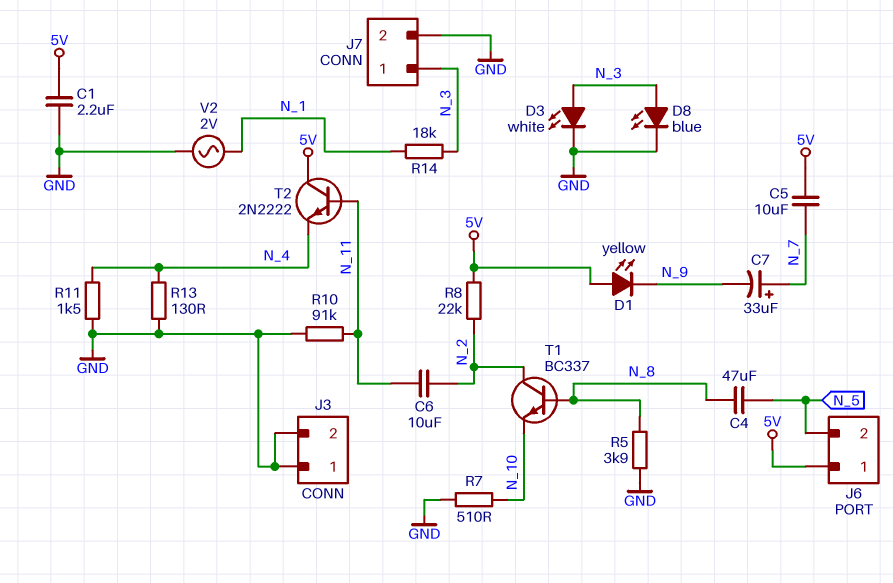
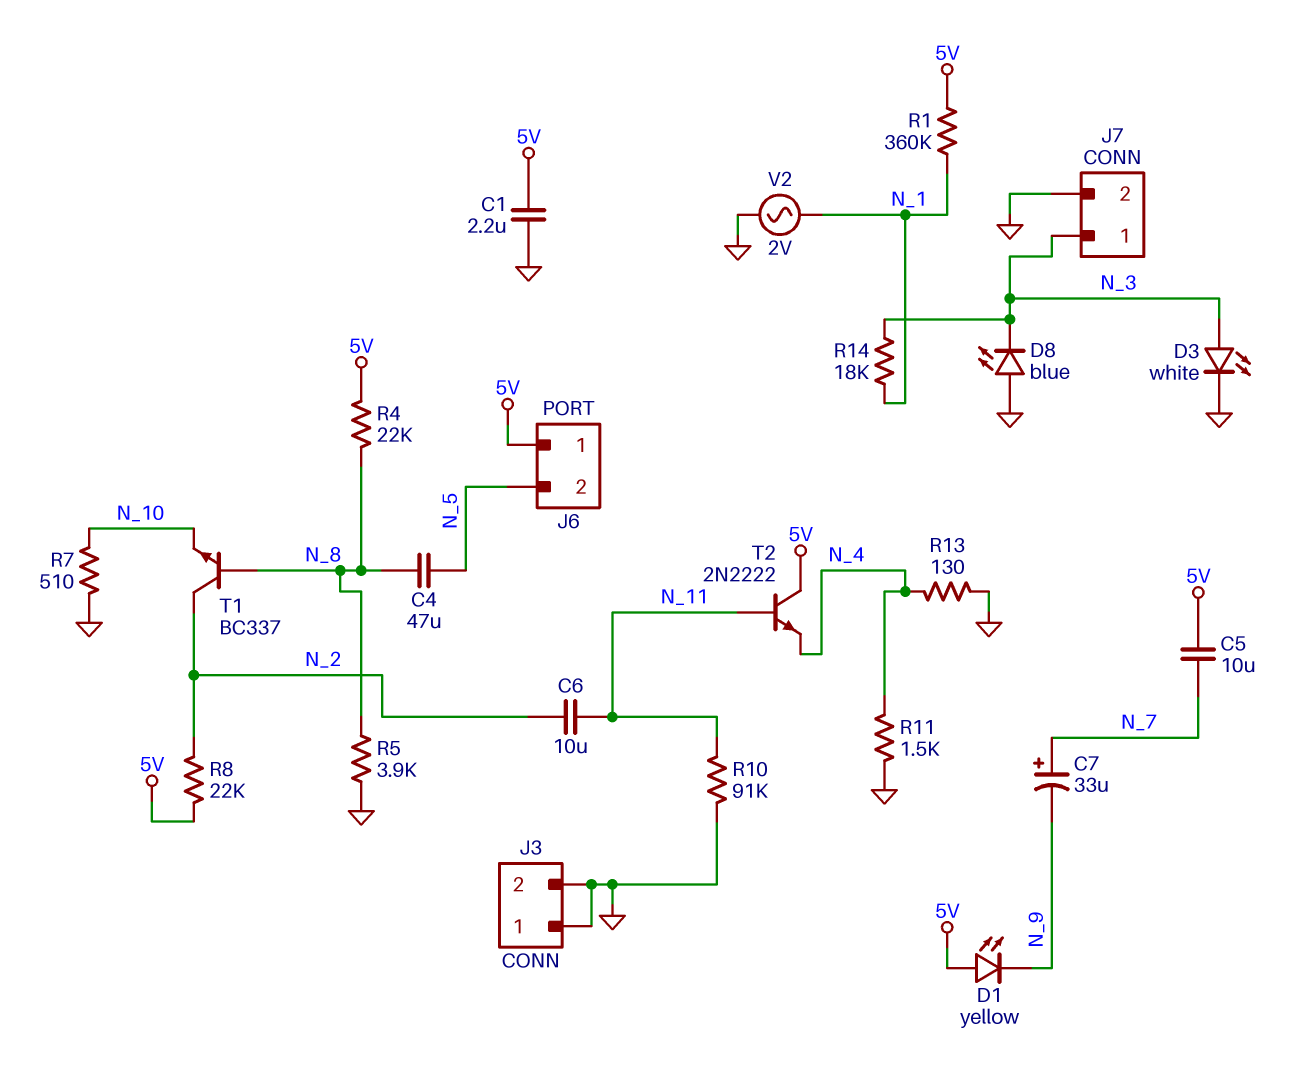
D8: LED blue (A N_3, K GND) -> LED blue (A GND, K N_3)
R1: none -> 360k (5V, N_1)
R4: none -> 22k (5V, N_8)

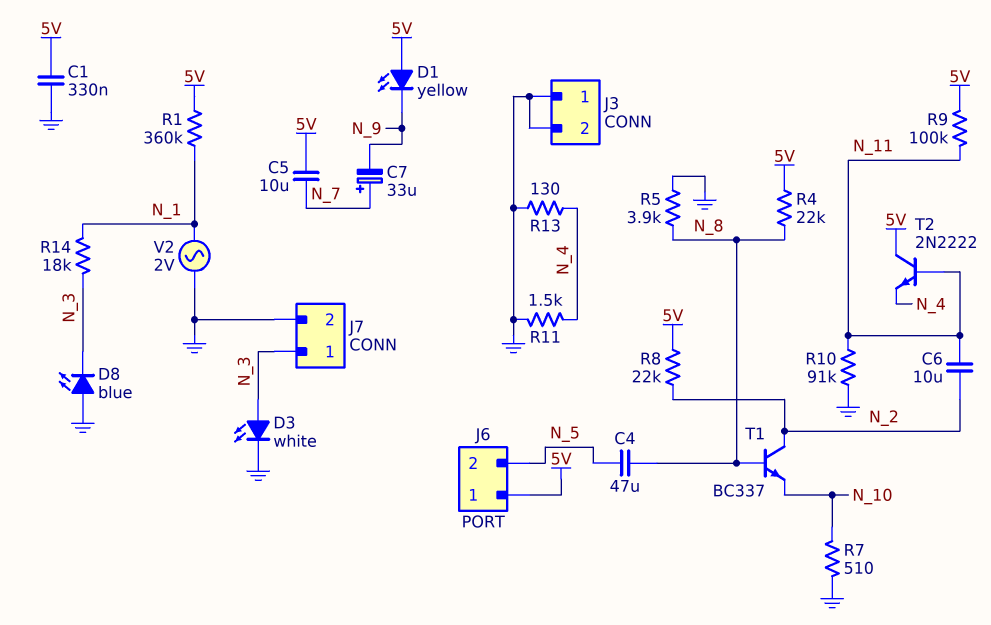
C1: 2.2uF (5V, GND) -> 330nF (5V, GND)
R9: none -> 100k (5V, N_11)

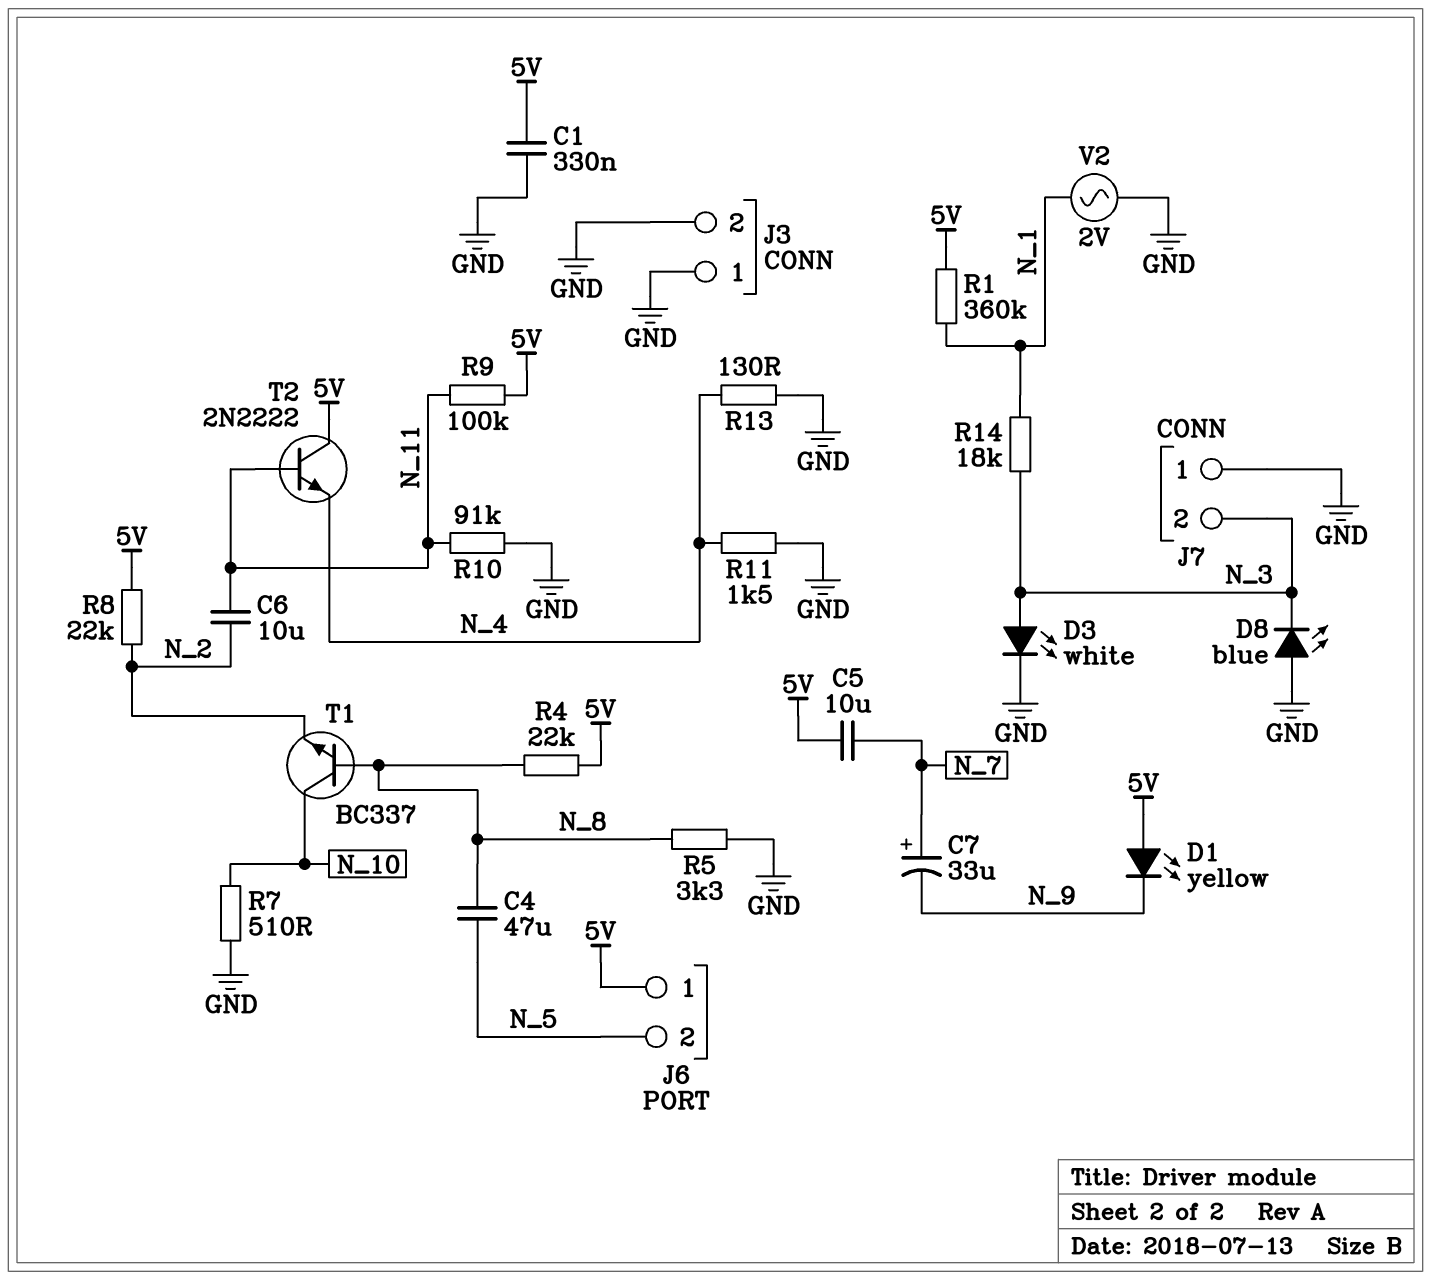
J7 pin 1: N_3 -> GND
J7 pin 2: GND -> N_3
R5: 3.9k (GND, N_8) -> 3.3k (GND, N_8)
T1: NPN BC337 (B N_8, C N_2, E N_10) -> NPN BC337 (B N_8, C N_10, E N_2)

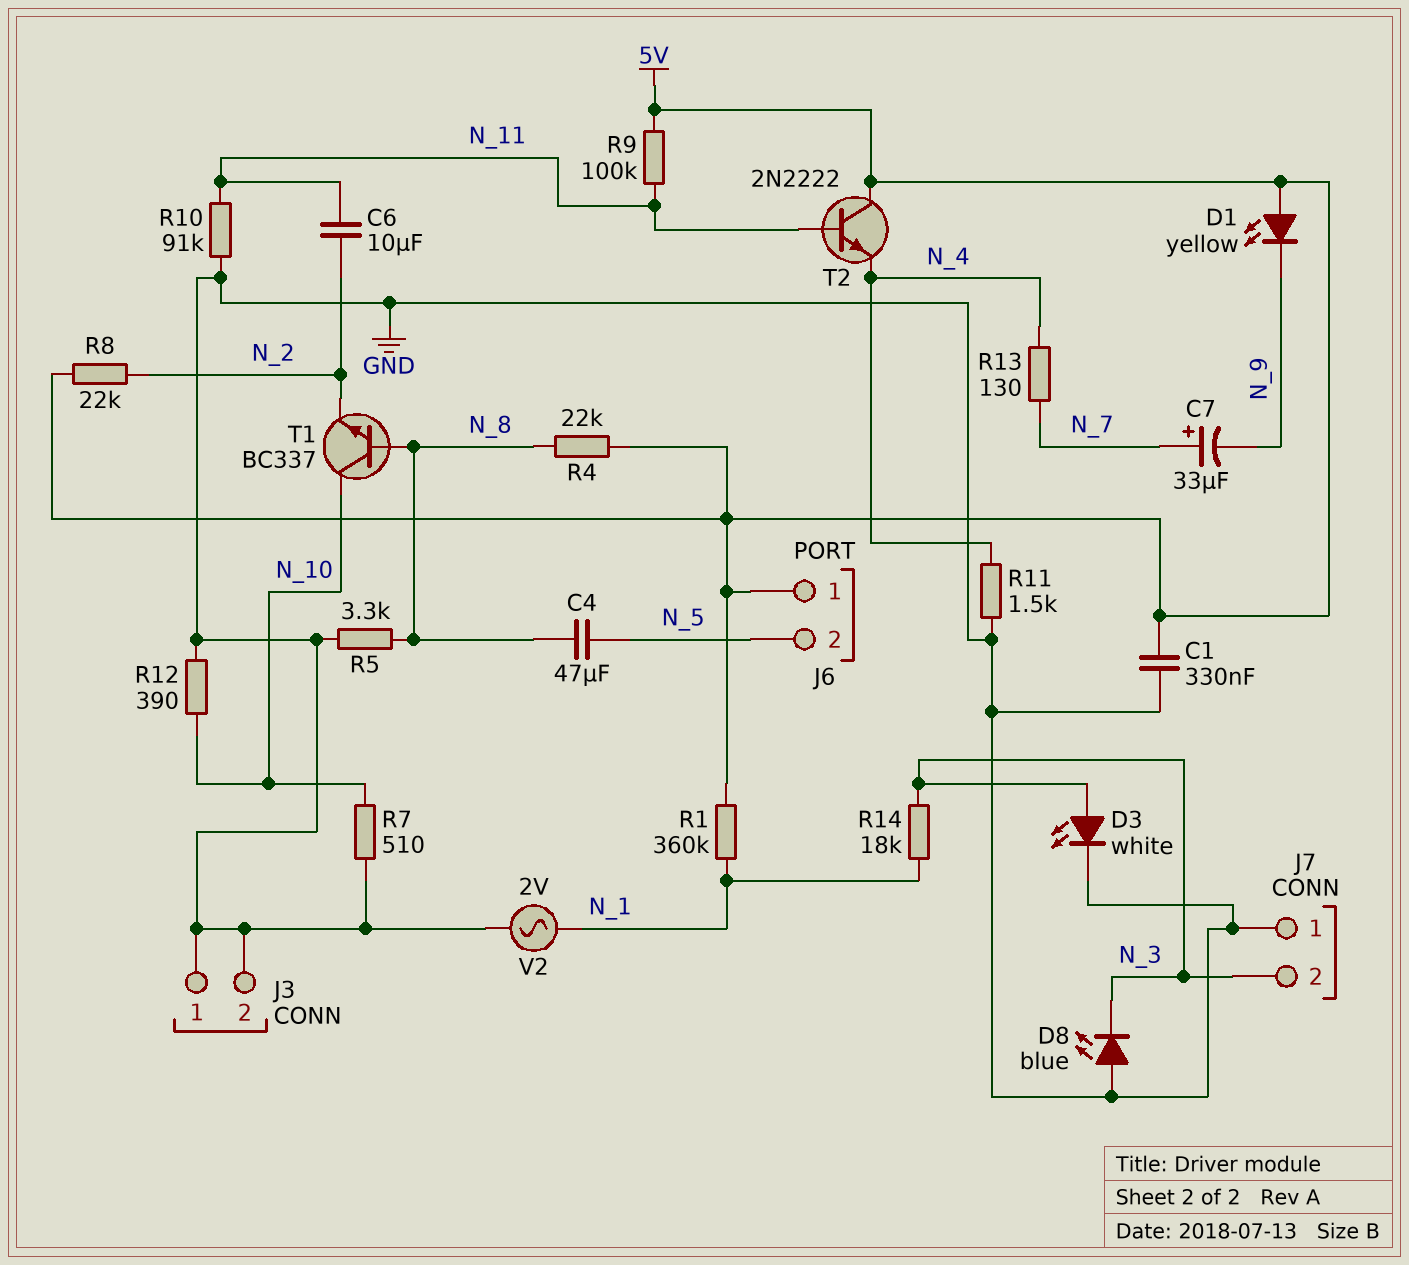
C5: 10uF (5V, N_7) -> none
R12: none -> 390 (GND, N_10)
R13: 130 (GND, N_4) -> 130 (N_4, N_7)

